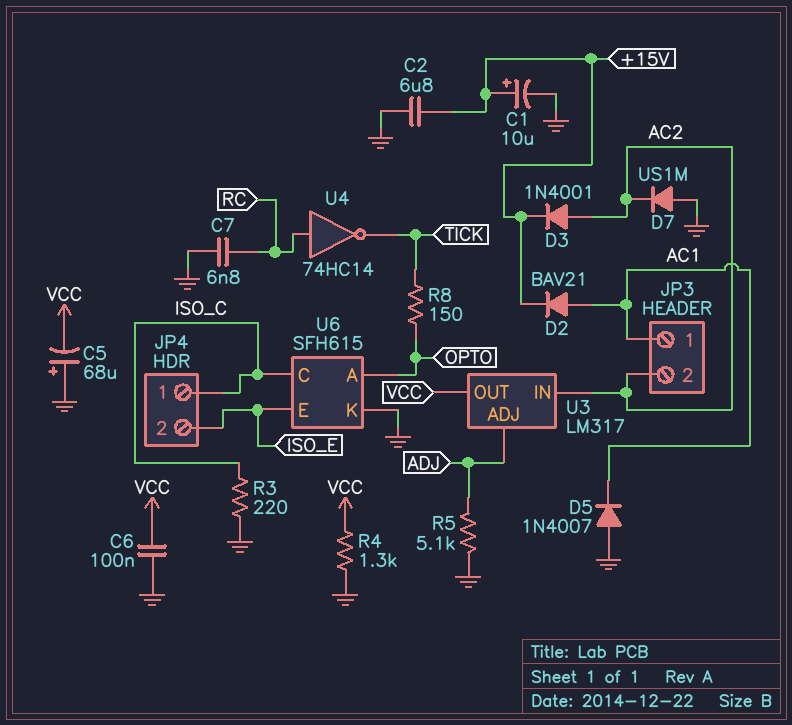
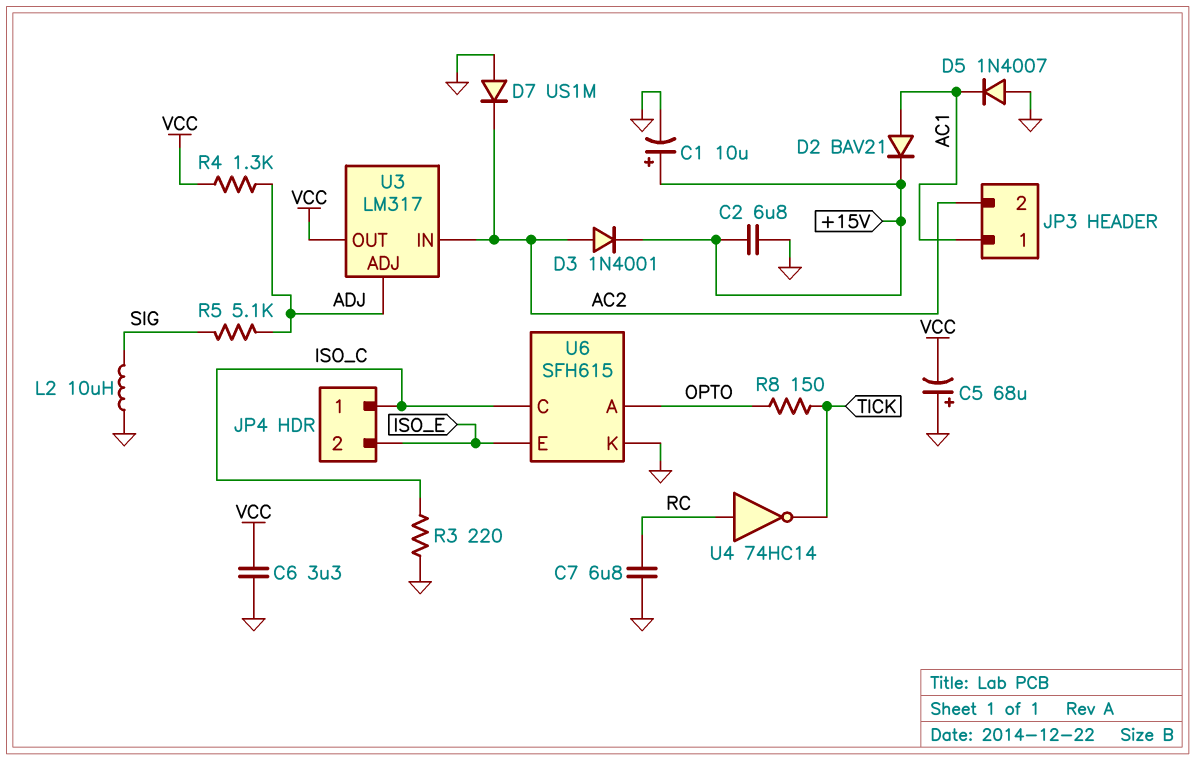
C6: 100nF (GND, VCC) -> 3.3uF (GND, VCC)
C7: 6.8nF (GND, RC) -> 6.8uF (GND, RC)
L2: none -> 10uH (GND, SIG)
R4: 1.3k (GND, VCC) -> 1.3k (ADJ, VCC)
R5: 5.1k (ADJ, GND) -> 5.1k (ADJ, SIG)

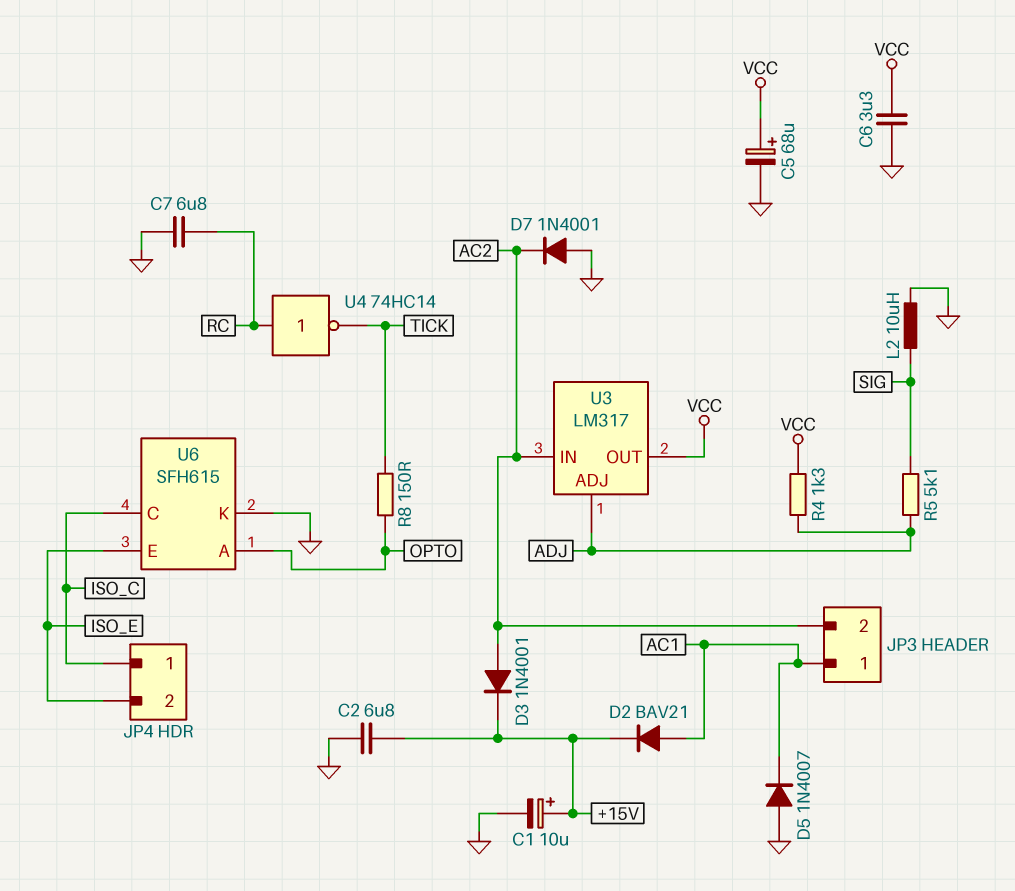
C5: 68uF (plus GND, minus VCC) -> 68uF (plus VCC, minus GND)
D7: diode US1M (A GND, K AC2) -> diode 1N4001 (A GND, K AC2)
R3: 220 (GND, ISO_C) -> none

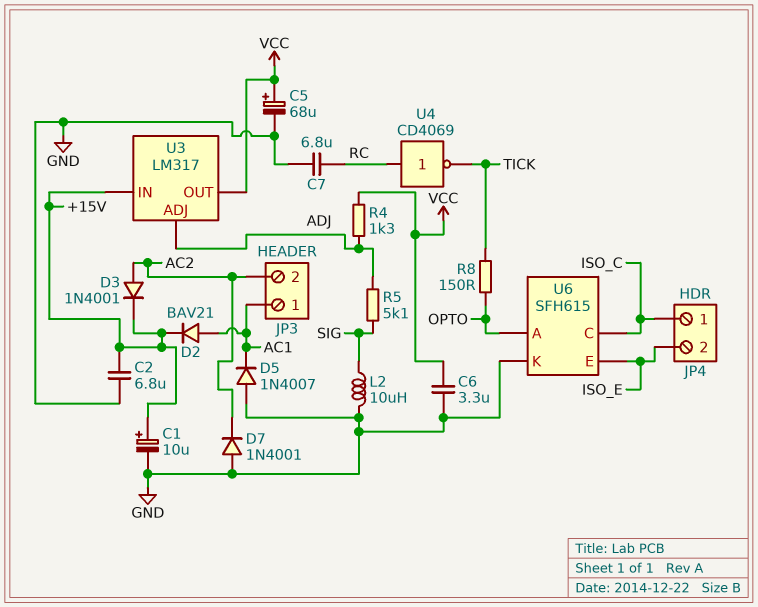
U3 pin IN: AC2 -> +15V
U4: NOT 74HC14 (in RC, out TICK) -> NOT CD4069 (in RC, out TICK)

